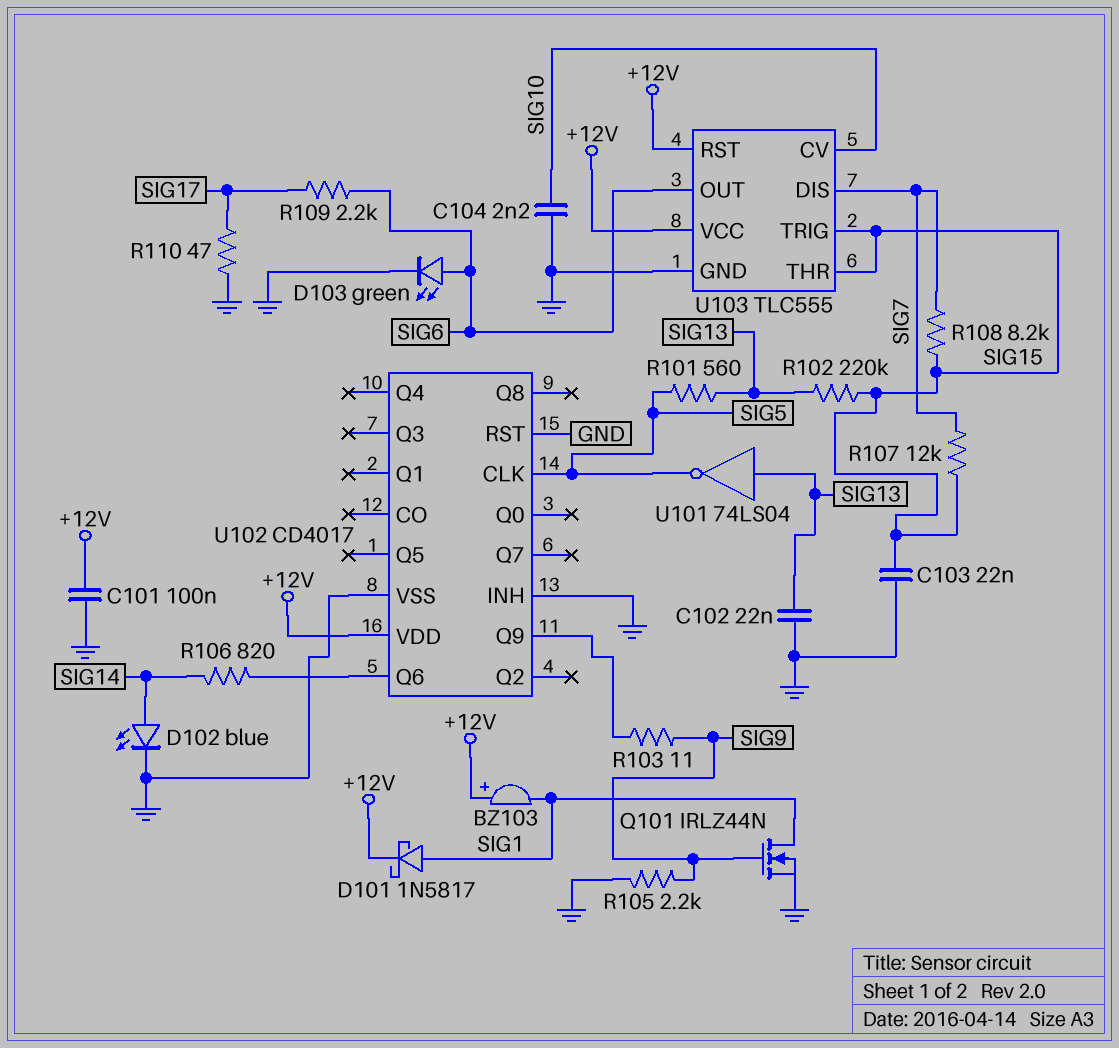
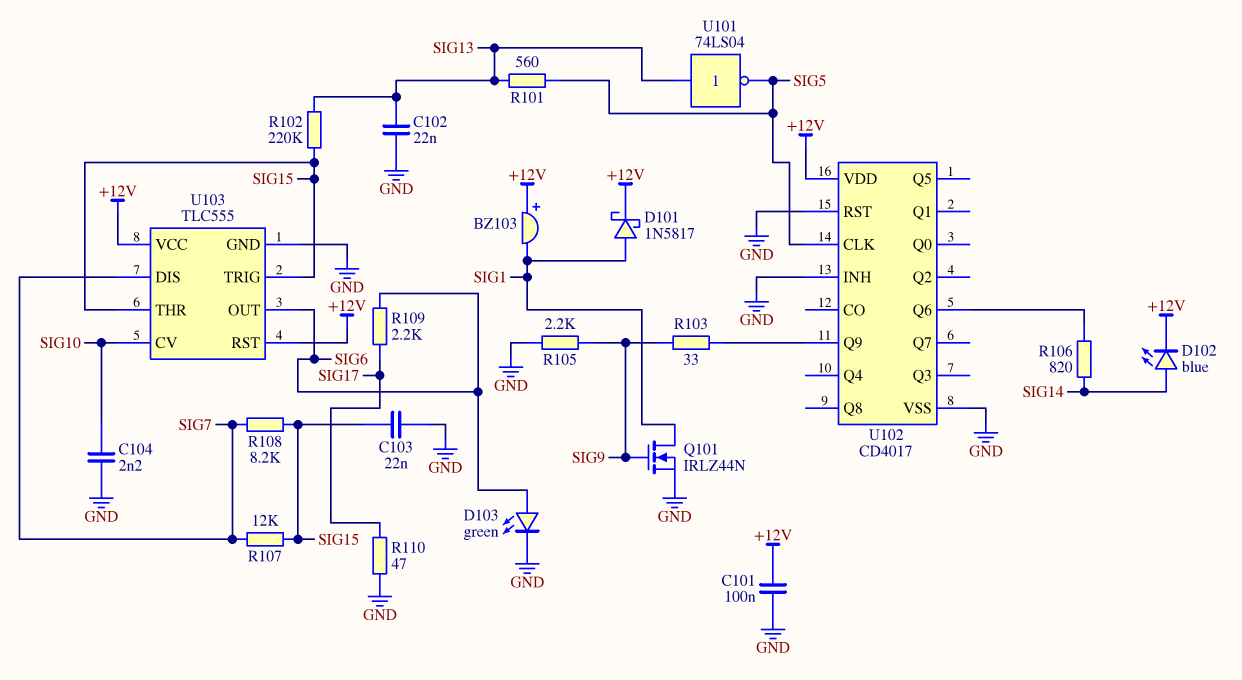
D102: LED blue (A SIG14, K GND) -> LED blue (A SIG14, K +12V)
R103: 11 (SIG9, U102/Q9) -> 33 (SIG9, U102/Q9)

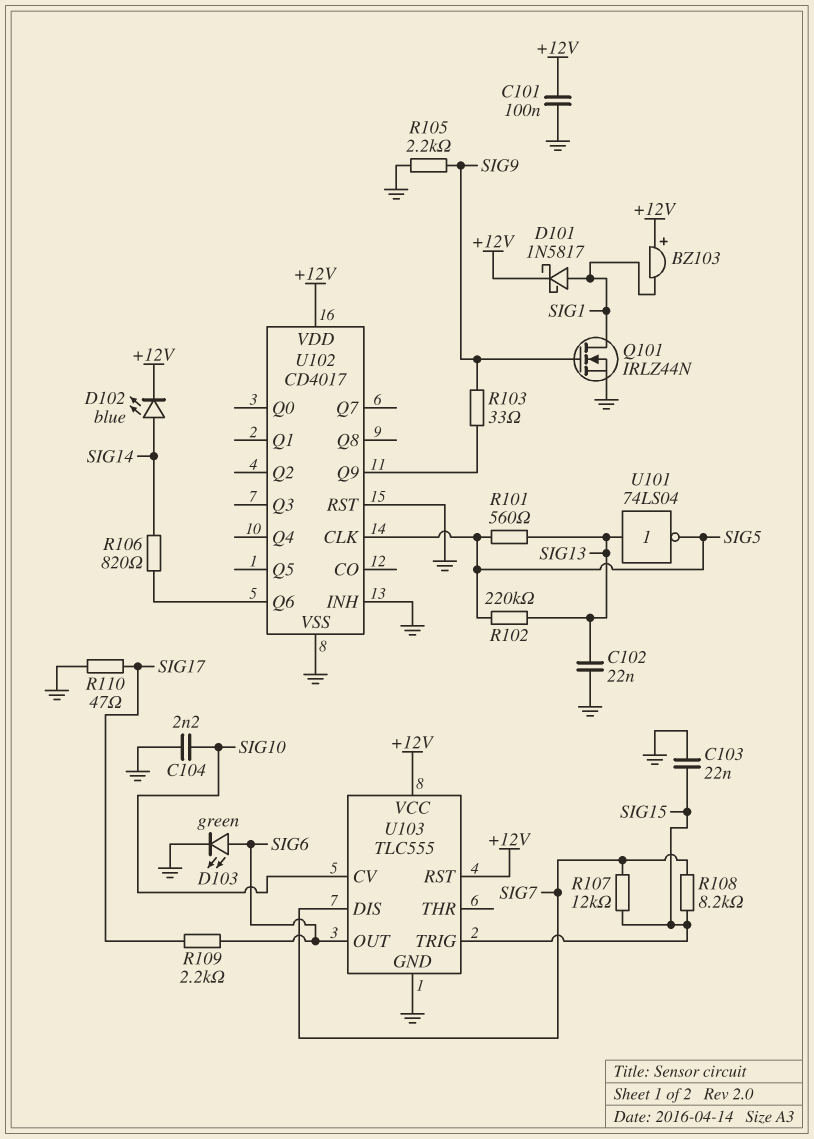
R102: 220k (SIG13, SIG15) -> 220k (SIG5, SIG13)
U103 pin THR: SIG15 -> none

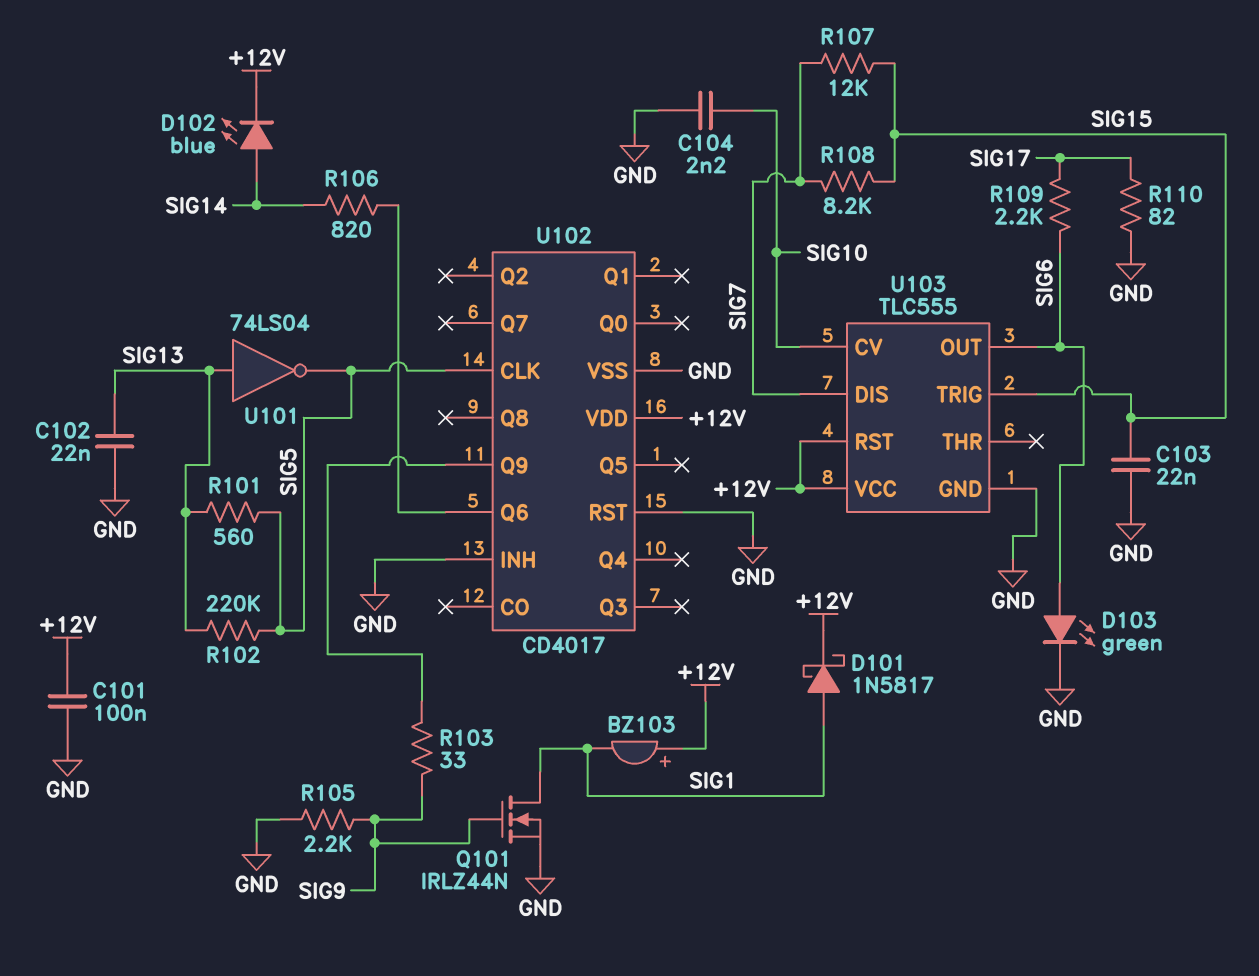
R110: 47 (GND, SIG17) -> 82 (GND, SIG17)

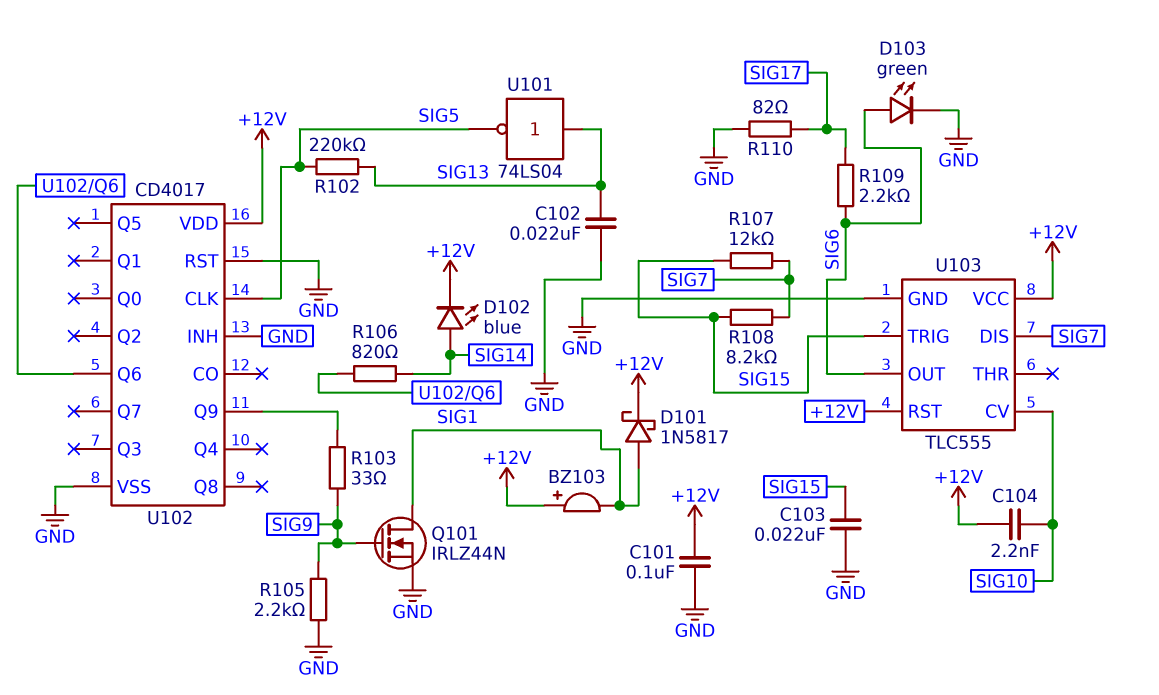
C104: 2.2nF (GND, SIG10) -> 2.2nF (+12V, SIG10)
R101: 560 (SIG5, SIG13) -> none

